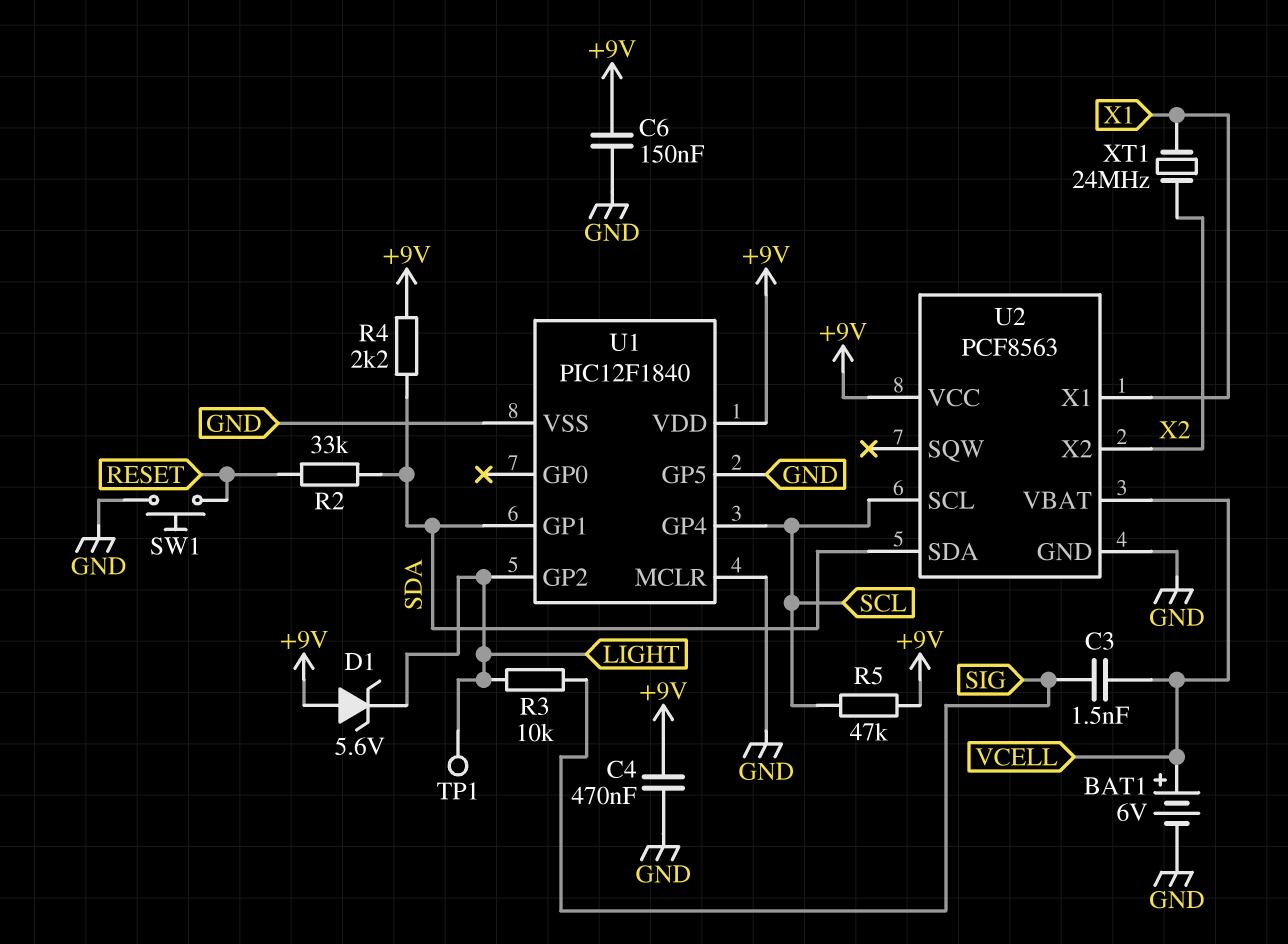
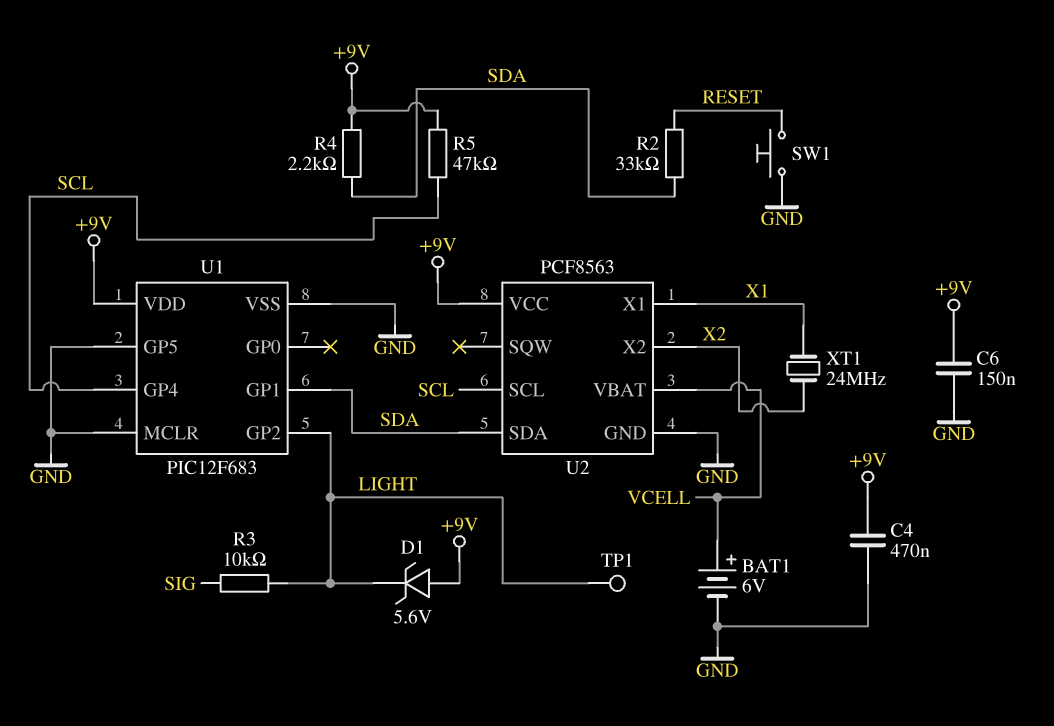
C3: 1.5nF (SIG, VCELL) -> none
U1: PIC12F1840 -> PIC12F683

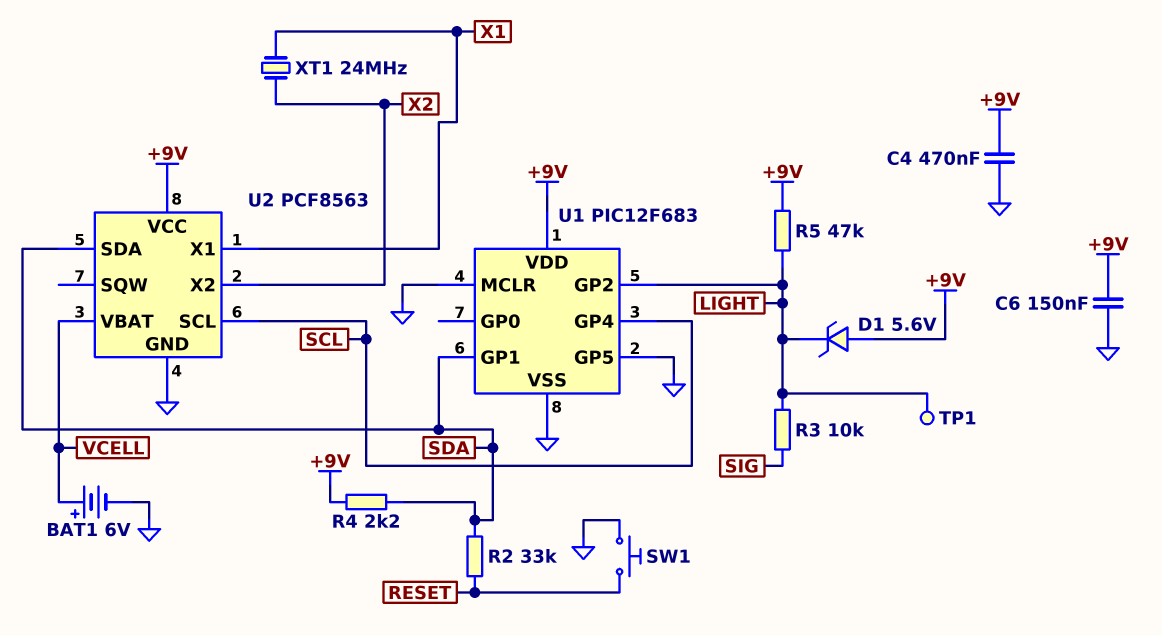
R5: 47k (+9V, SCL) -> 47k (+9V, LIGHT)

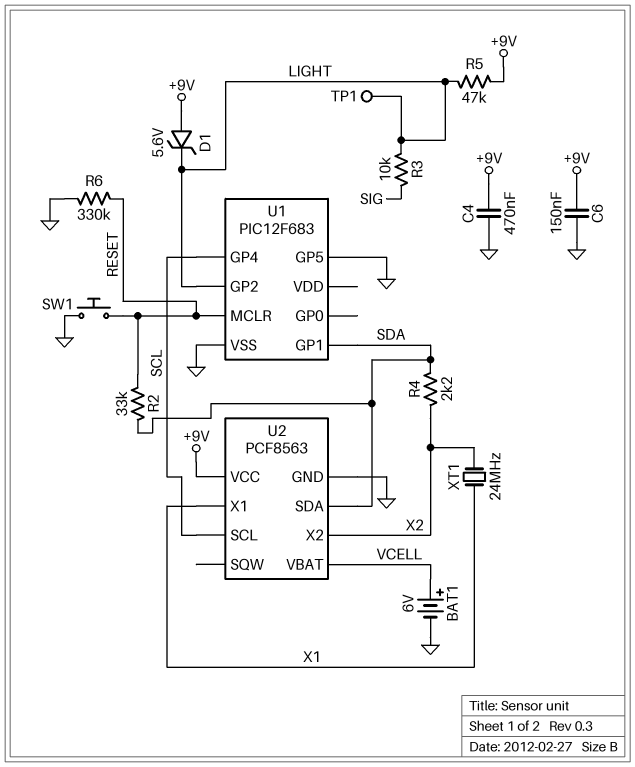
R4: 2.2k (+9V, SDA) -> 2.2k (SDA, X2)
R6: none -> 330k (GND, RESET)
U1 pin MCLR: GND -> RESET
U1 pin VDD: +9V -> none

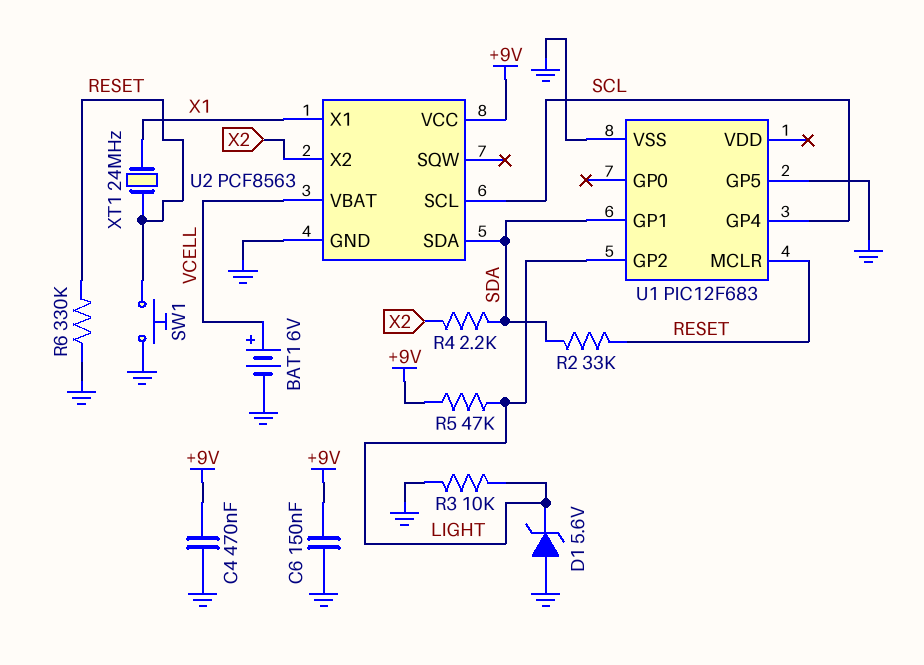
D1: zener 5.6V (A +9V, K LIGHT) -> zener 5.6V (A GND, K LIGHT)
R3: 10k (LIGHT, SIG) -> 10k (GND, LIGHT)
TP1: test point (LIGHT) -> none
XT1: 24MHz (X1, X2) -> 24MHz (RESET, X1)

